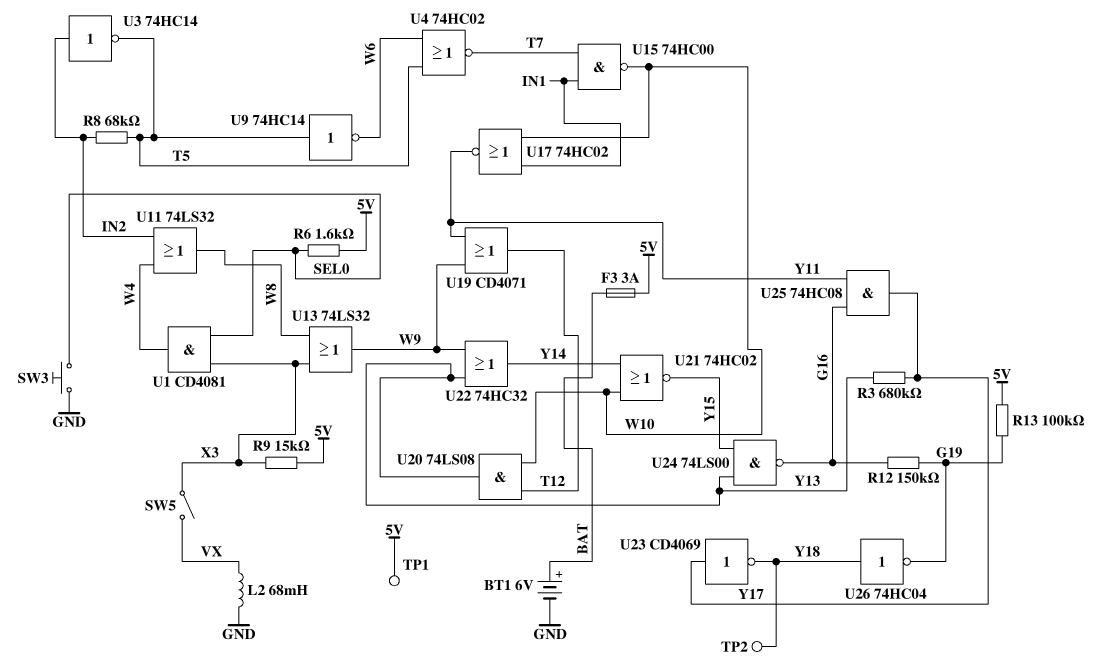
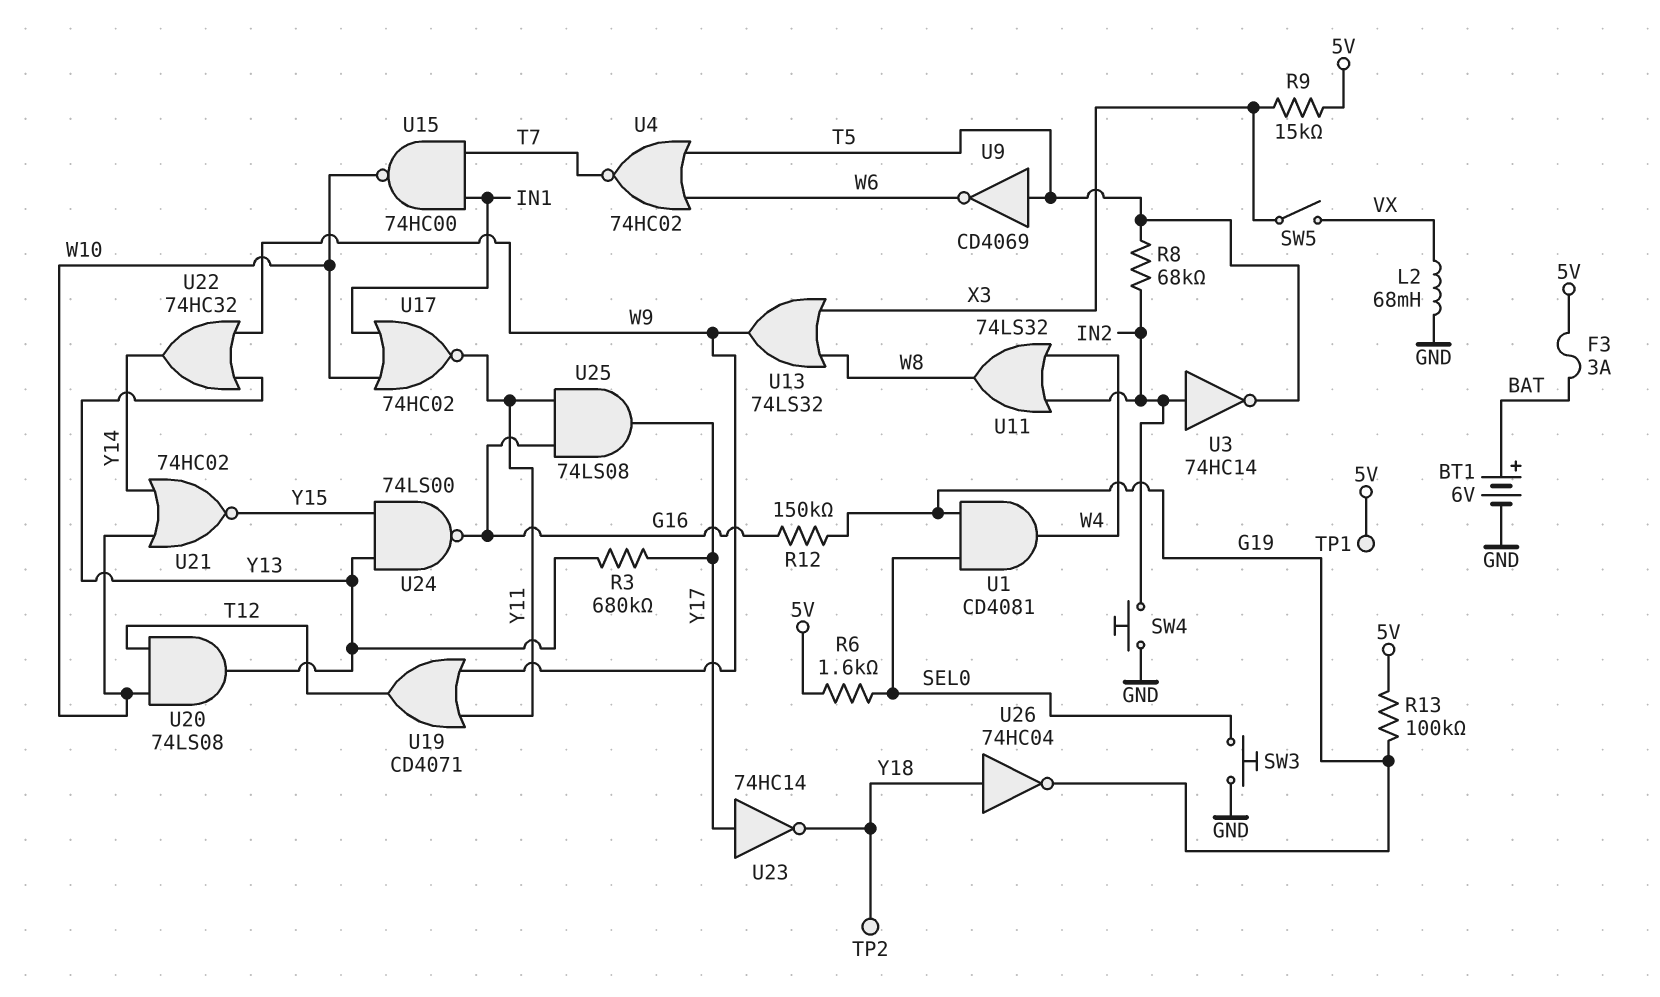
SW4: none -> button (GND, IN2)
U1: AND CD4081 (in SEL0, in X3, out W4) -> AND CD4081 (in G19, in SEL0, out W4)
U9: NOT 74HC14 (in T5, out W6) -> NOT CD4069 (in T5, out W6)
U23: NOT CD4069 (in Y17, out Y18) -> NOT 74HC14 (in Y17, out Y18)
U25: AND 74HC08 (in G16, in Y11, out Y17) -> AND 74LS08 (in G16, in Y11, out Y17)

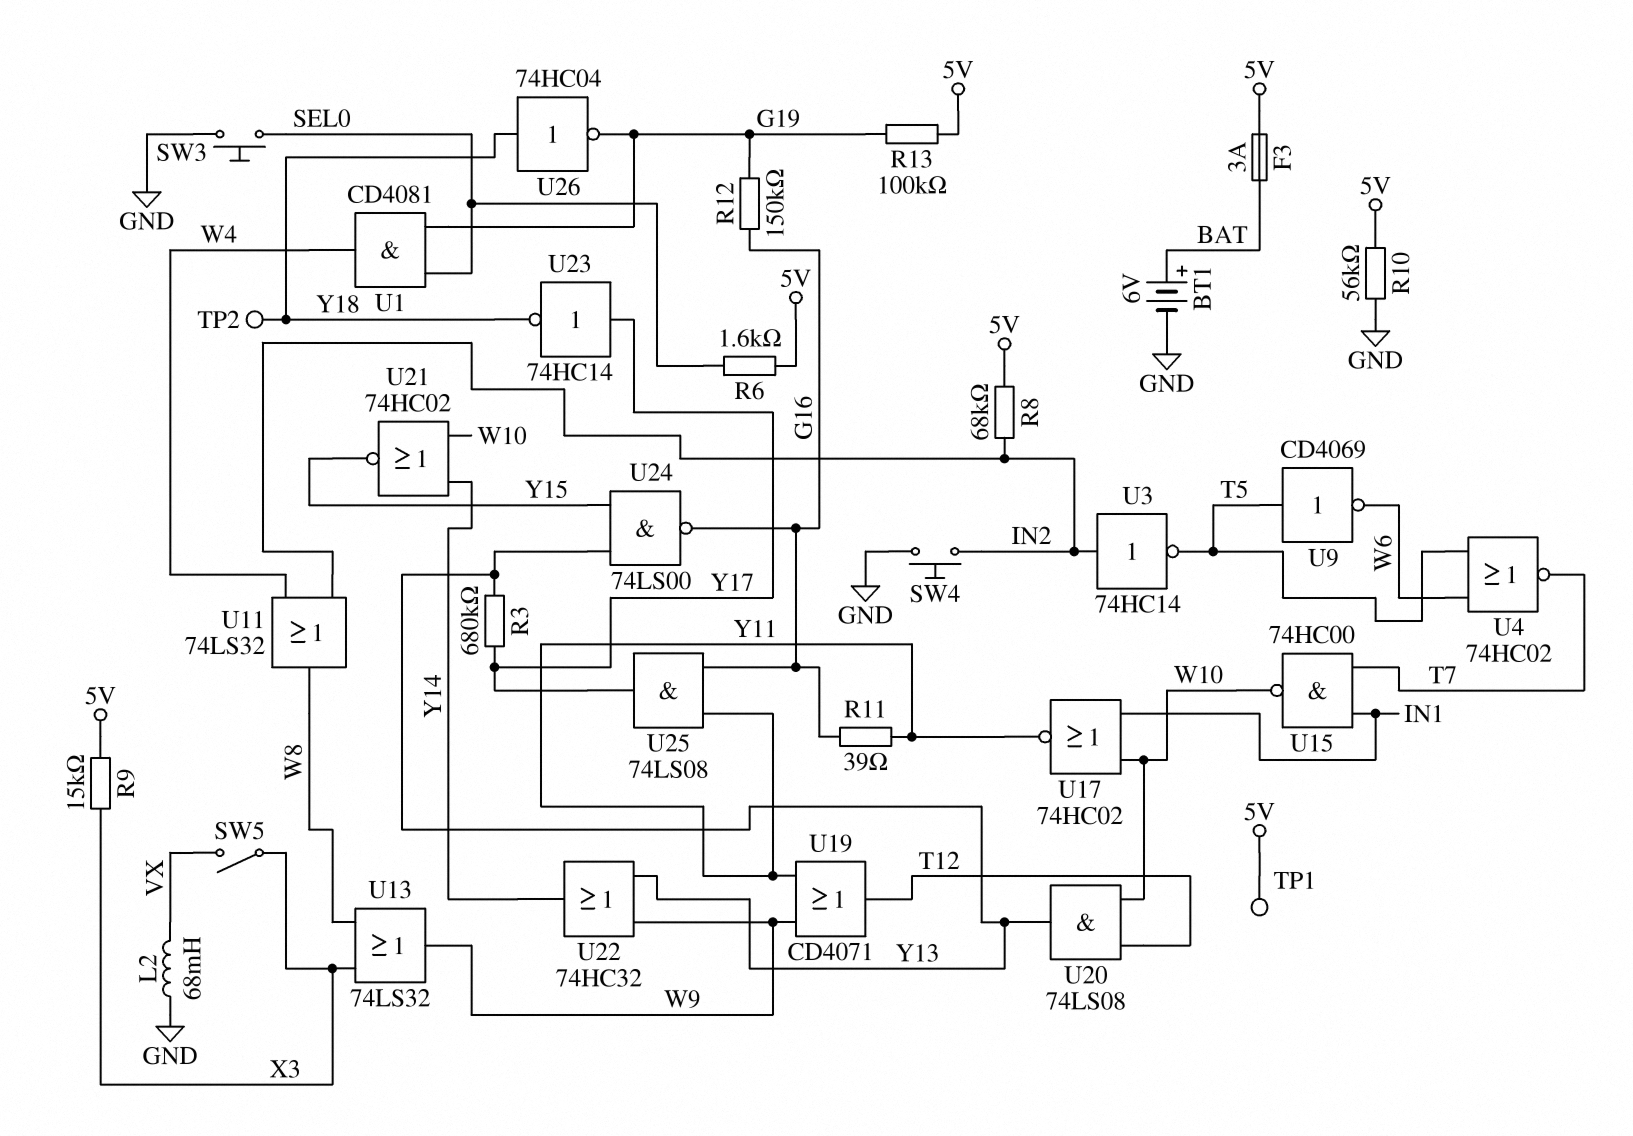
R8: 68k (IN2, T5) -> 68k (5V, IN2)
R10: none -> 56k (5V, GND)
R11: none -> 39 (G16, Y11)

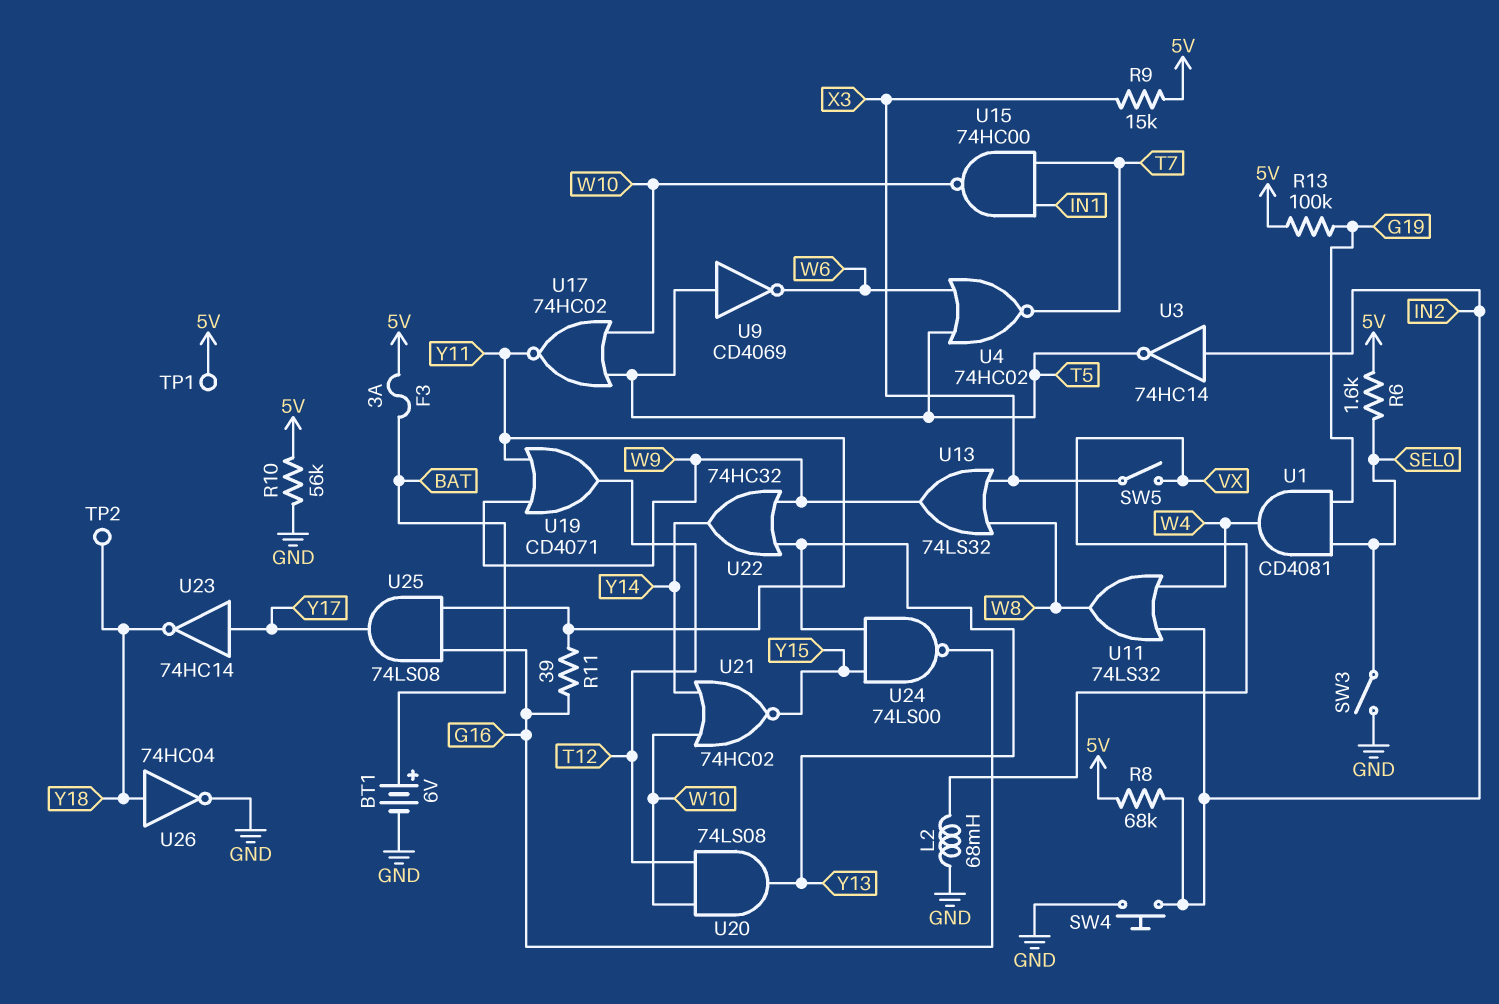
R3: 680k (Y13, Y17) -> none
R12: 150k (G16, G19) -> none
SW3: button (GND, SEL0) -> switch (GND, SEL0)
U17: NOR 74HC02 (in IN1, in W10, out Y11) -> NOR 74HC02 (in T5, in W10, out Y11)
U26: NOT 74HC04 (in Y18, out G19) -> NOT 74HC04 (in Y18, out GND)

